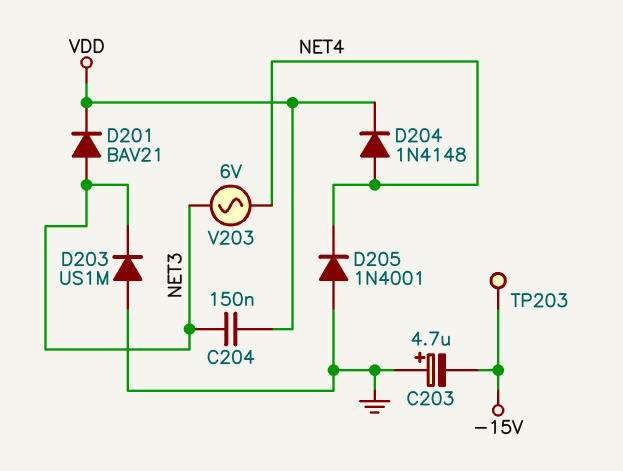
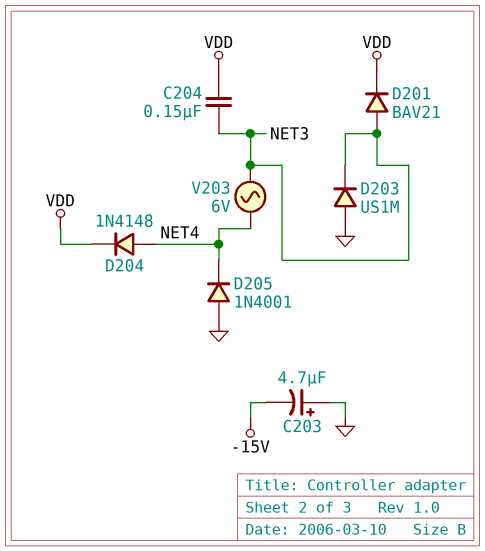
TP203: test point (-15V) -> none

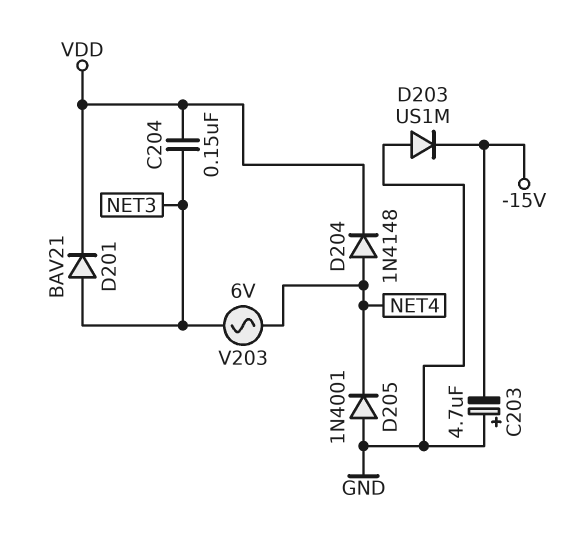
D203: diode US1M (A GND, K NET3) -> diode US1M (A GND, K -15V)

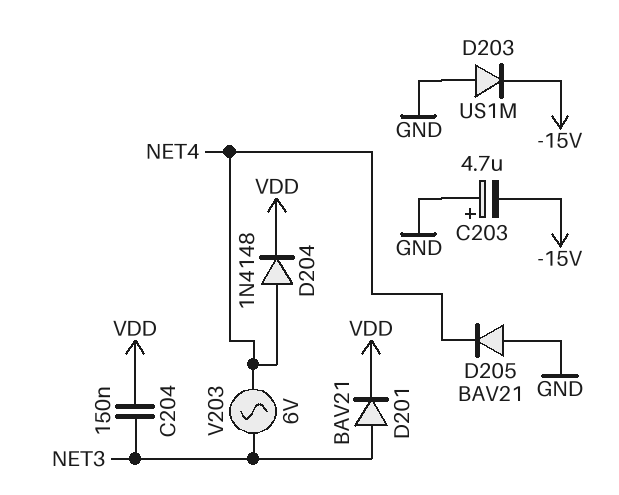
D205: diode 1N4001 (A GND, K NET4) -> diode BAV21 (A GND, K NET4)

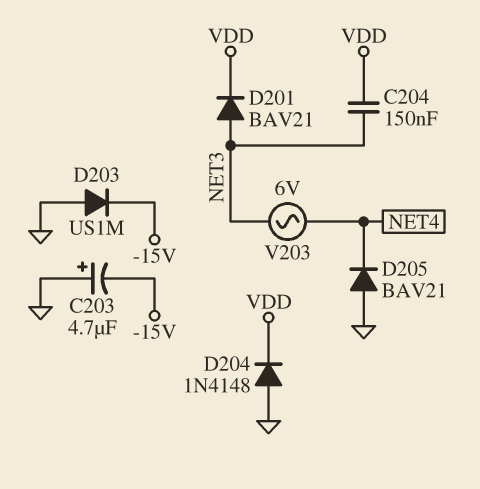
D204: diode 1N4148 (A NET4, K VDD) -> diode 1N4148 (A GND, K VDD)

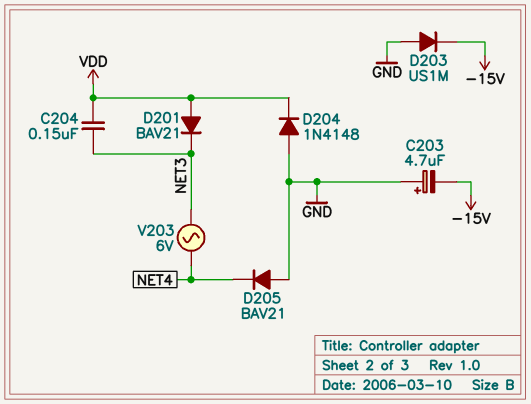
D201: diode BAV21 (A NET3, K VDD) -> diode BAV21 (A VDD, K NET3)

